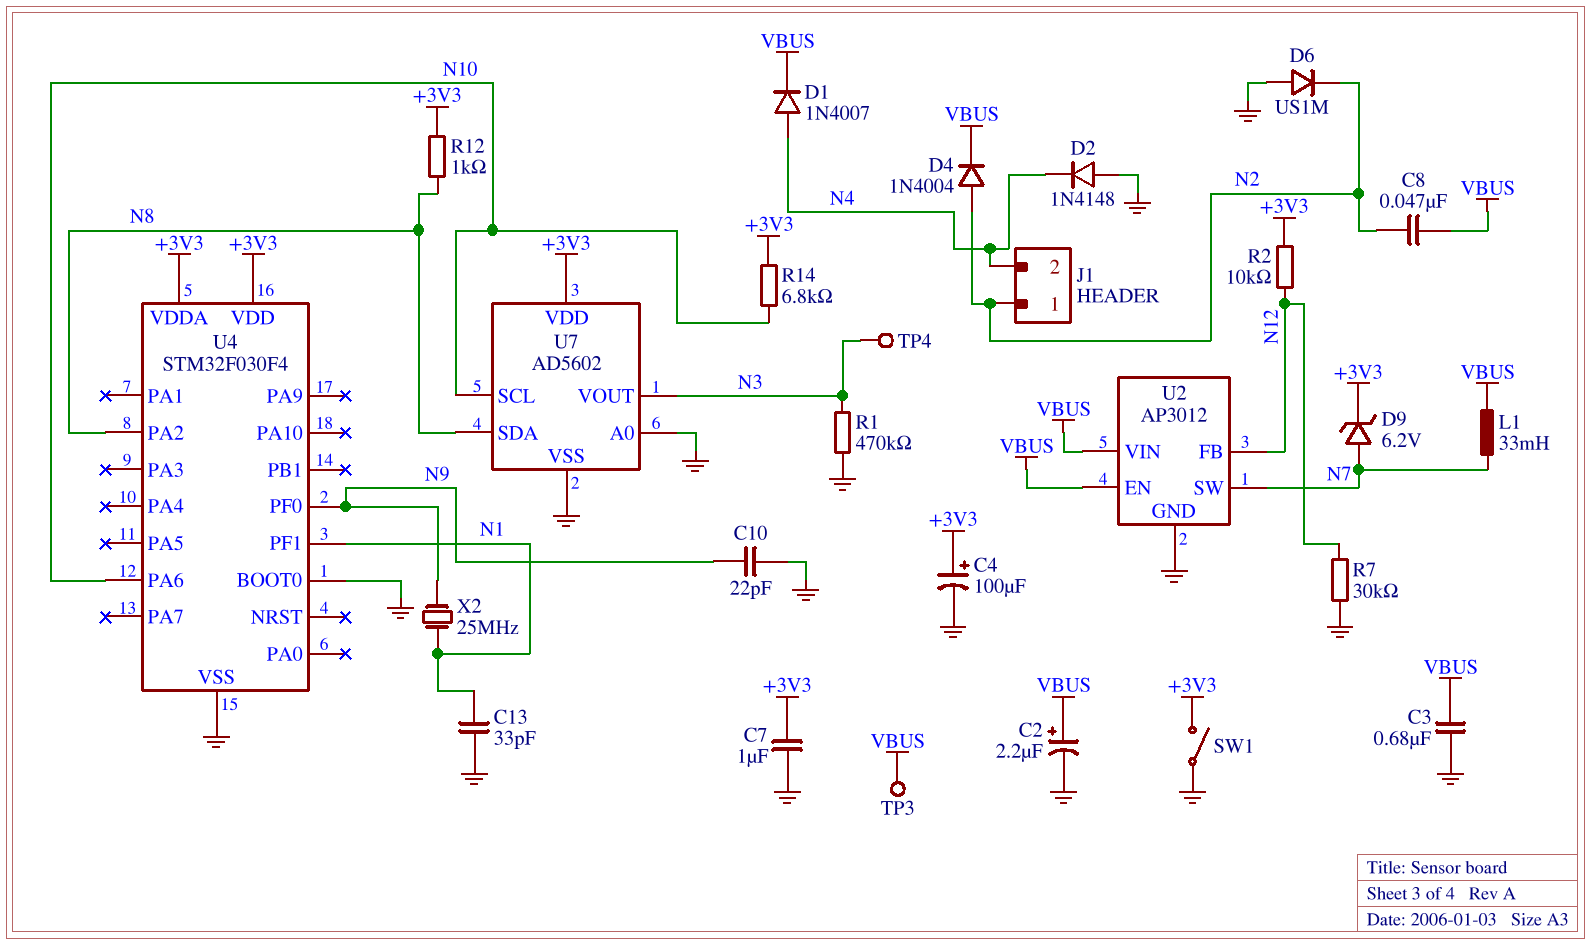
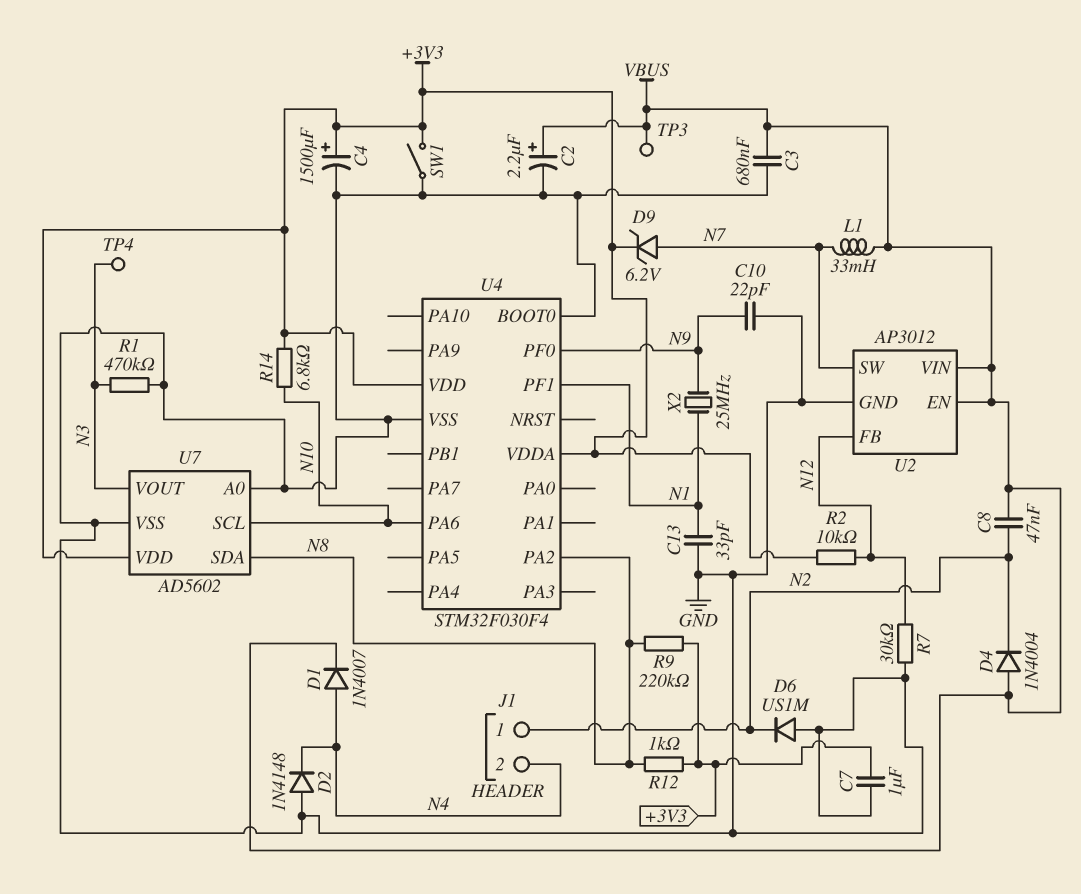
C4: 100uF (plus +3V3, minus GND) -> 1500uF (plus +3V3, minus GND)
D4: diode 1N4004 (A N2, K VBUS) -> diode 1N4004 (A VBUS, K N2)
R9: none -> 220k (+3V3, N8)

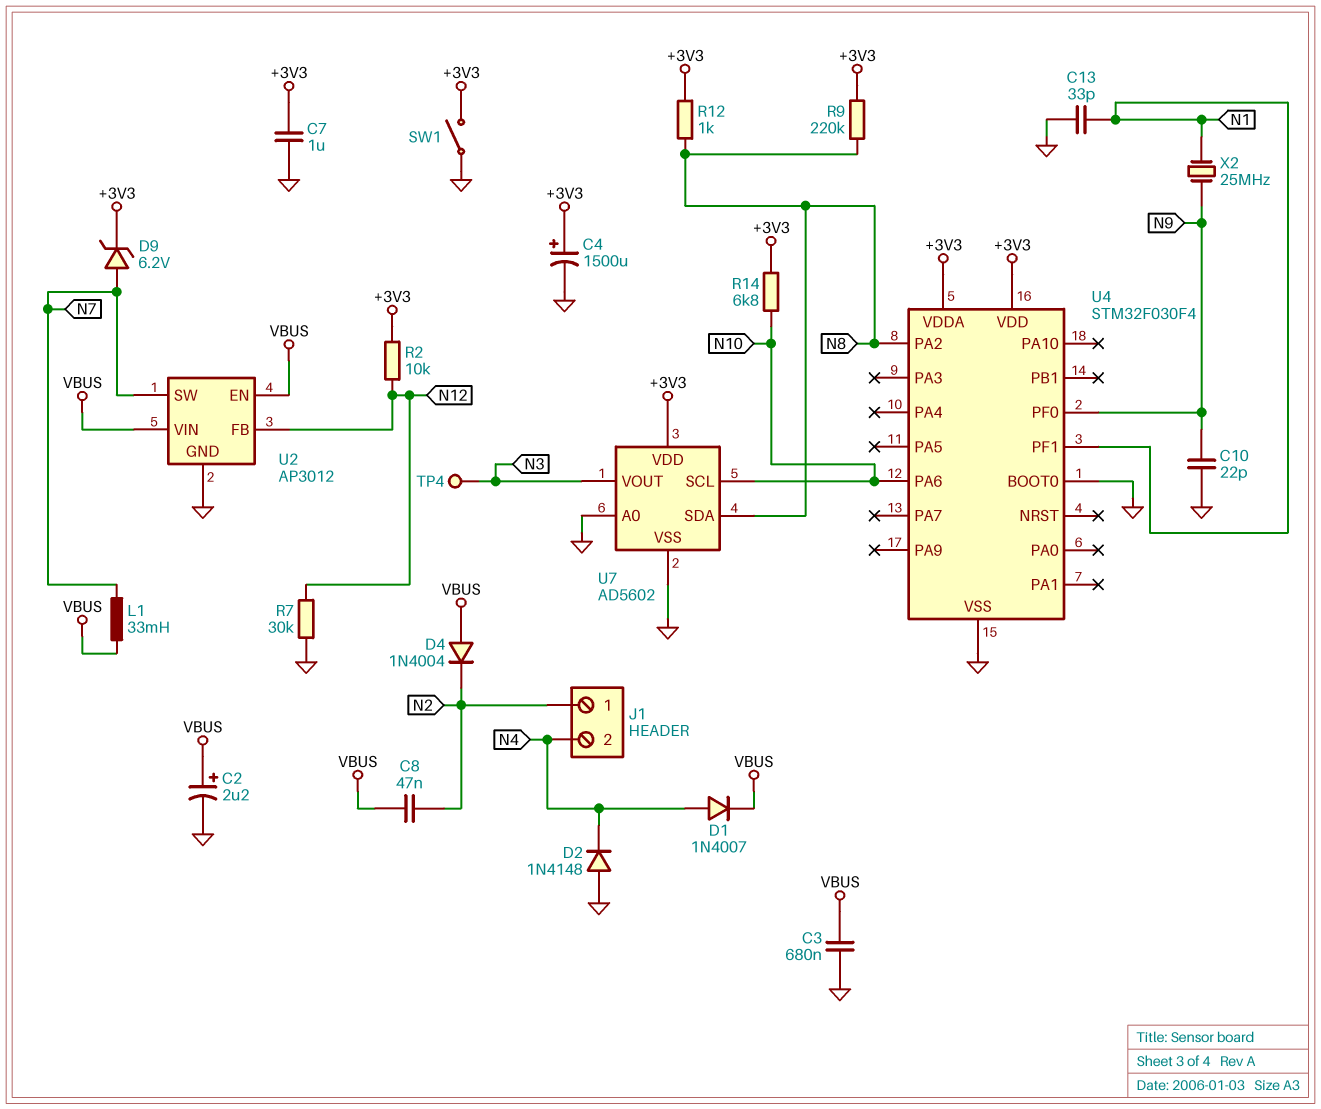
D6: diode US1M (A GND, K N2) -> none
R1: 470k (GND, N3) -> none
TP3: test point (VBUS) -> none

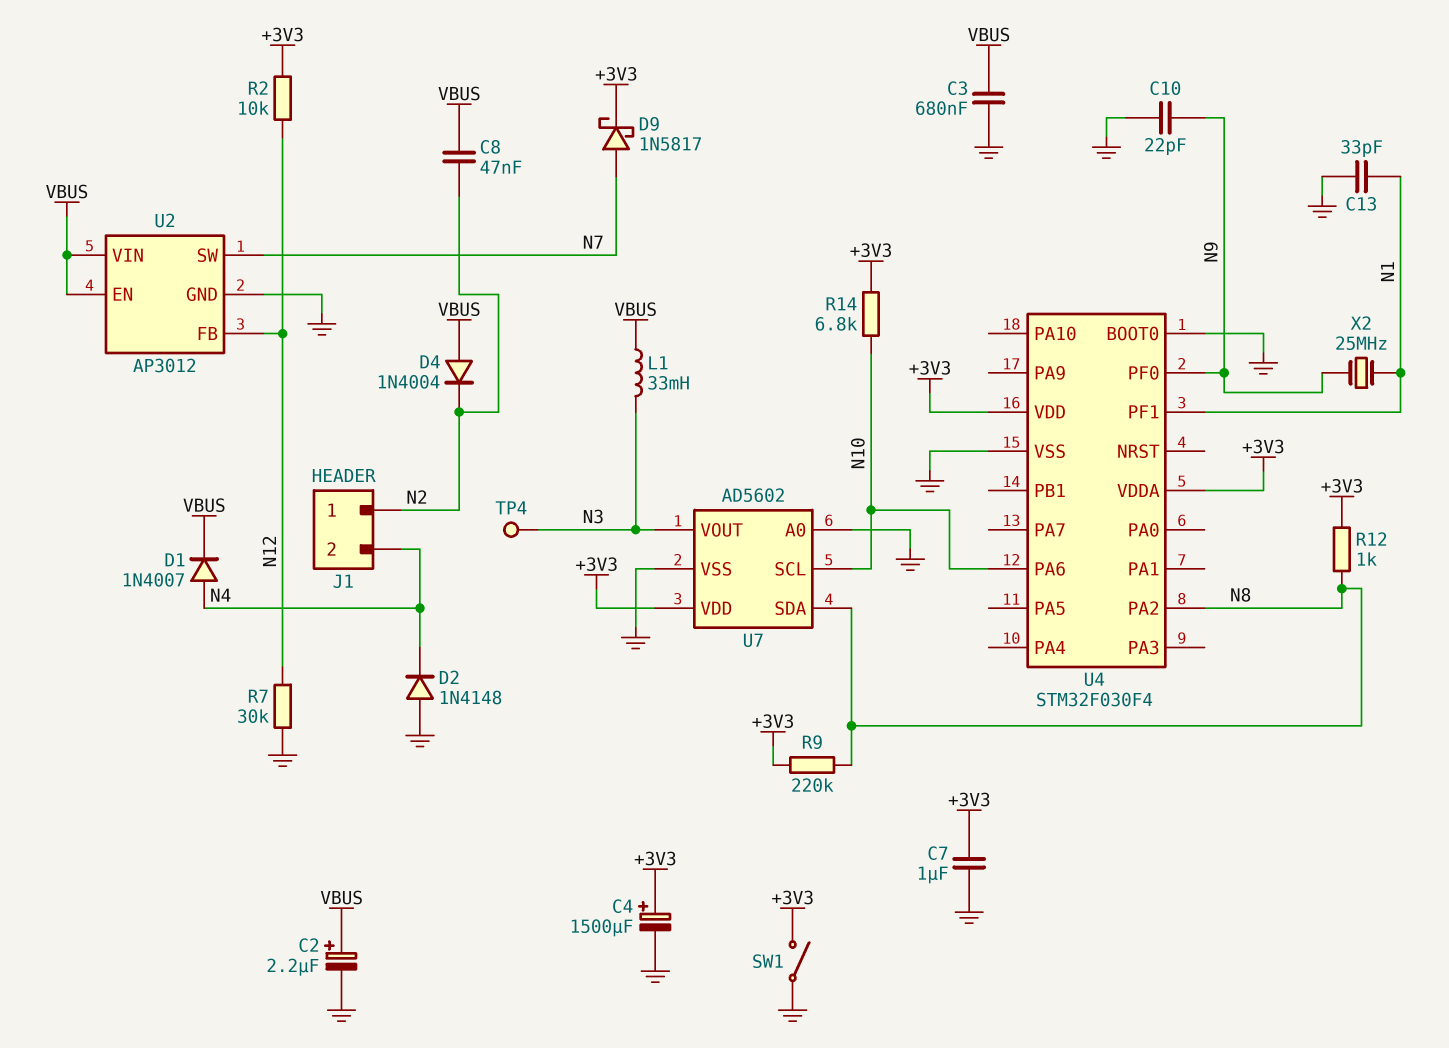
D9: zener 6.2V (A N7, K +3V3) -> schottky 1N5817 (A N7, K +3V3)
L1: 33mH (N7, VBUS) -> 33mH (N3, VBUS)

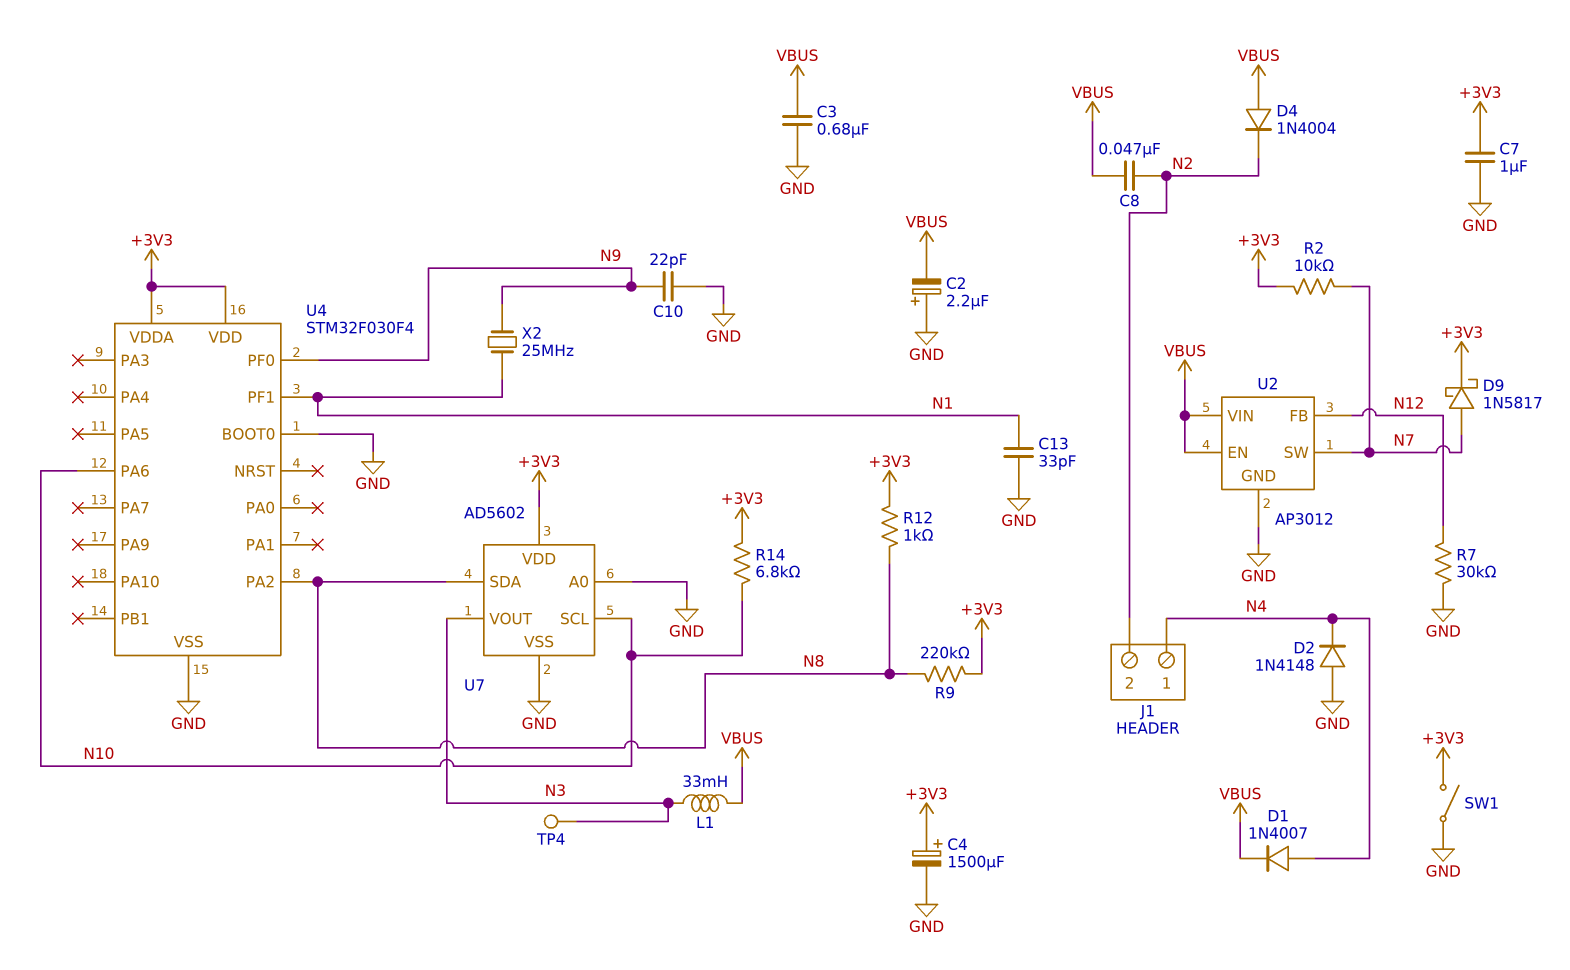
C2: 2.2uF (plus VBUS, minus GND) -> 2.2uF (plus GND, minus VBUS)
J1 pin 1: N2 -> N4
J1 pin 2: N4 -> N2
R2: 10k (+3V3, N12) -> 10k (+3V3, N7)

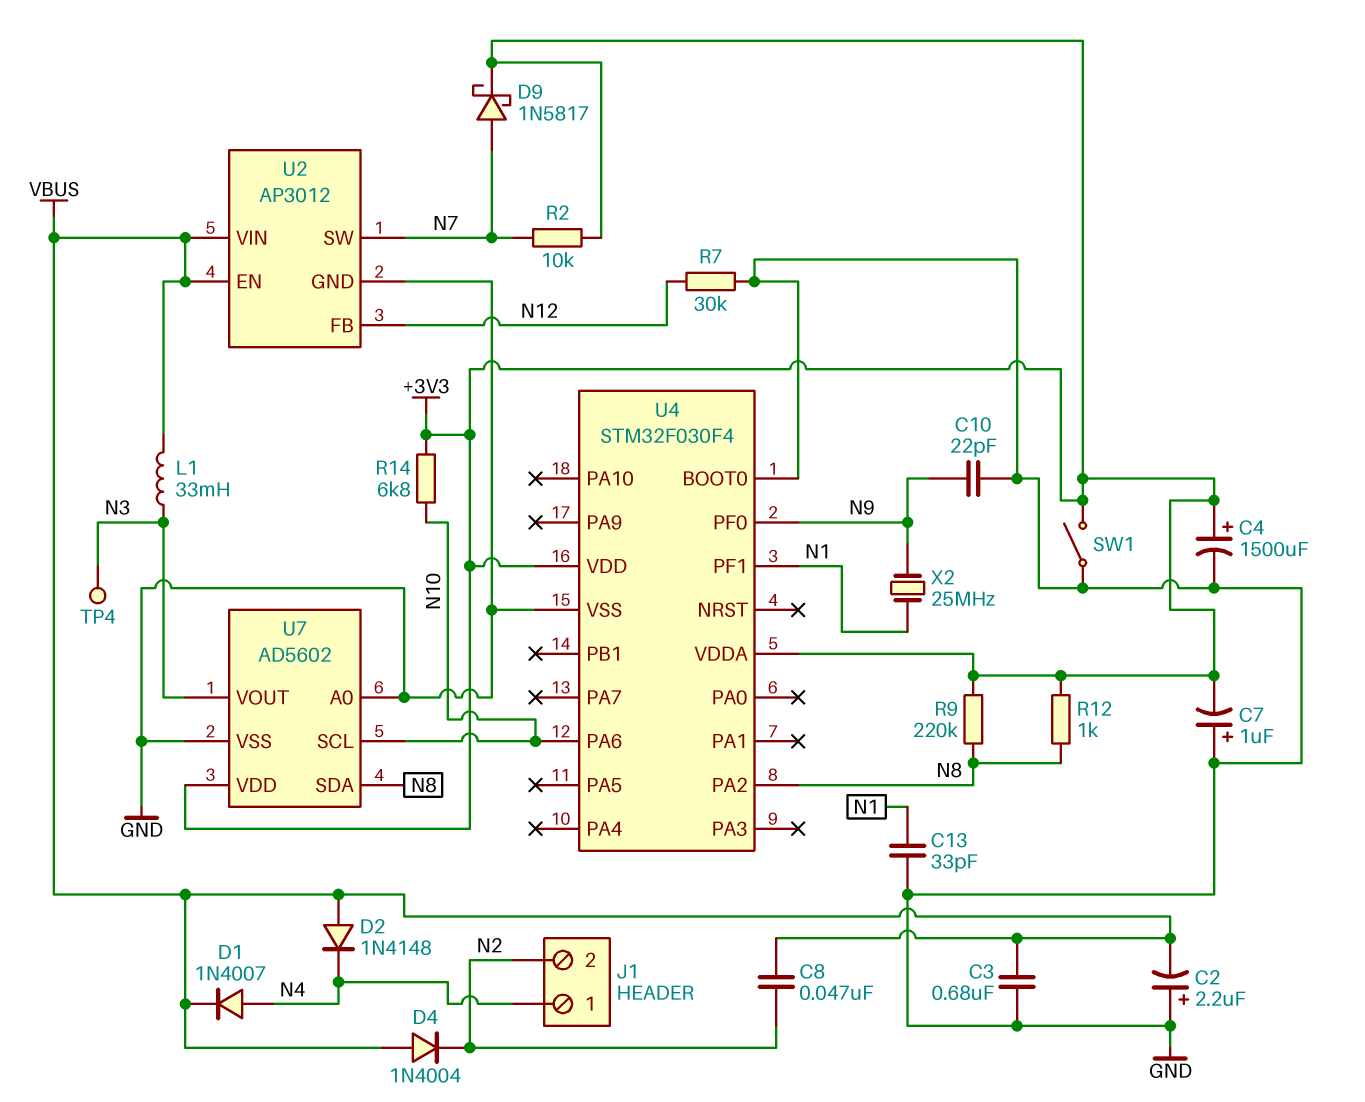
C7: 1uF (+3V3, GND) -> 1uF (plus GND, minus +3V3)
D2: diode 1N4148 (A GND, K N4) -> diode 1N4148 (A VBUS, K N4)

